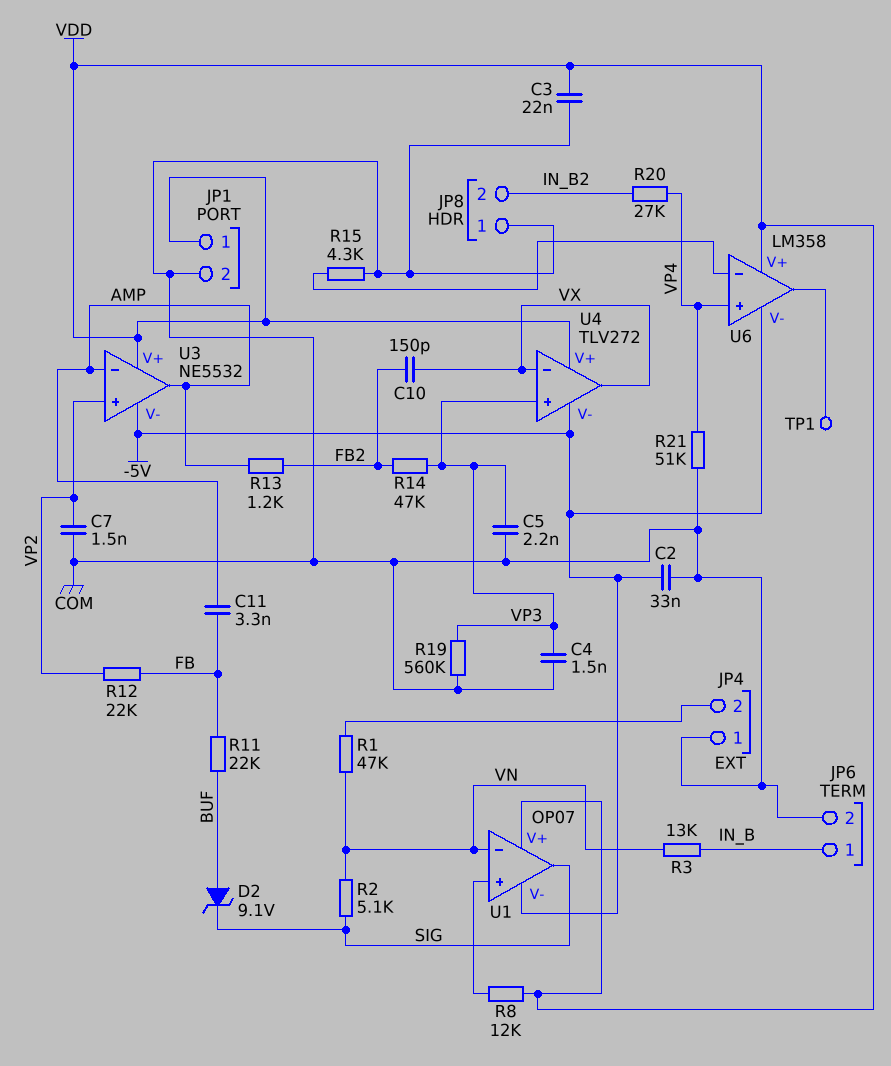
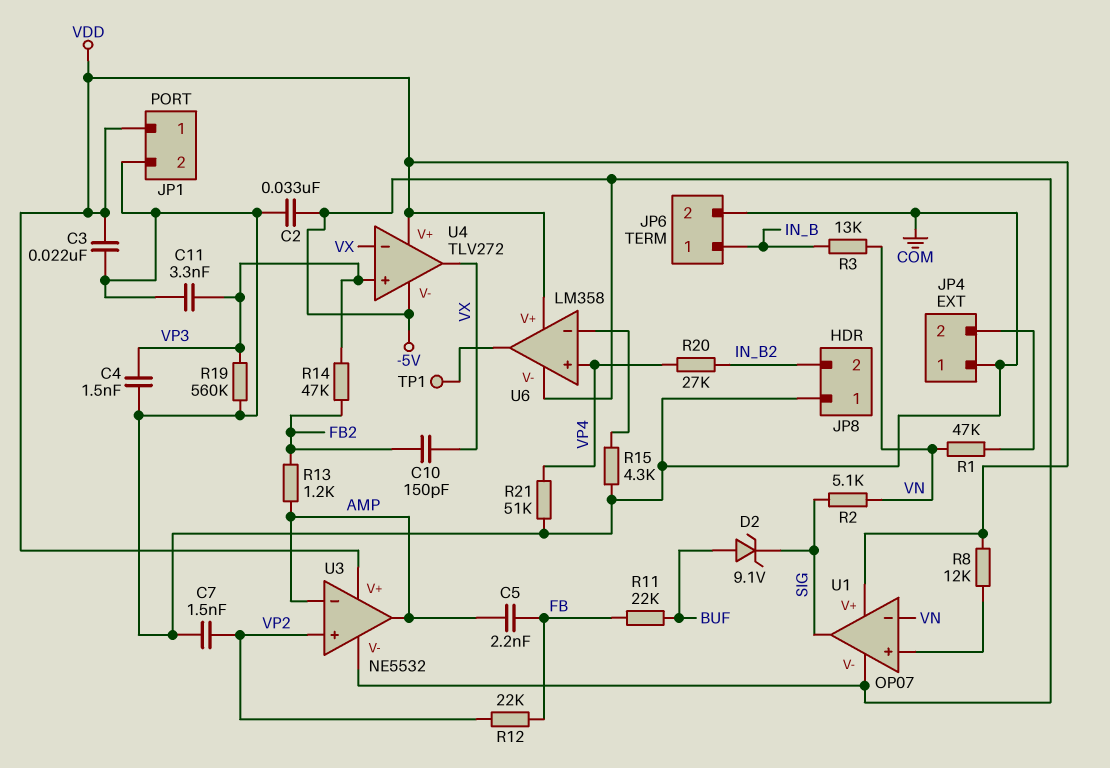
C5: 2.2nF (COM, VP3) -> 2.2nF (AMP, FB)
C11: 3.3nF (AMP, FB) -> 3.3nF (COM, VP3)

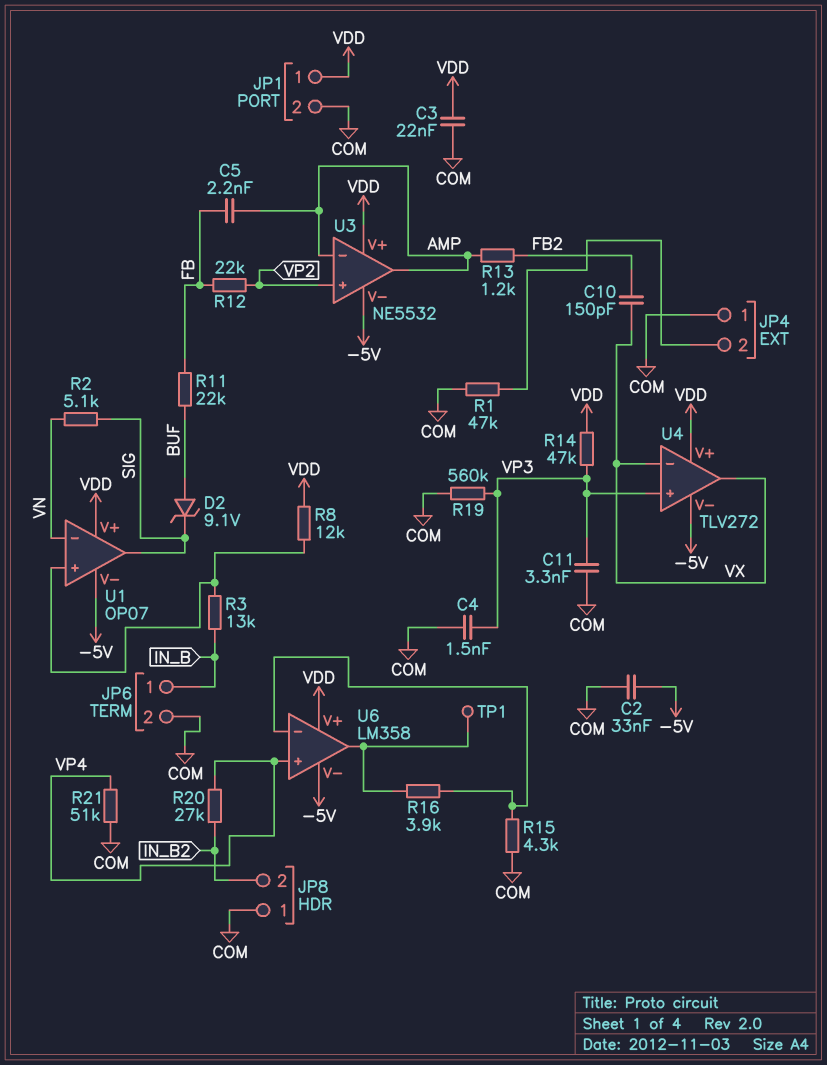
C7: 1.5nF (COM, VP2) -> none
R1: 47k (JP4/2, VN) -> 47k (COM, JP4/2)
R3: 13k (IN_B, VN) -> 13k (IN_B, U1/in+)
R14: 47k (FB2, VP3) -> 47k (VDD, VP3)
R16: none -> 3.9k (U6/in-, U6/out)

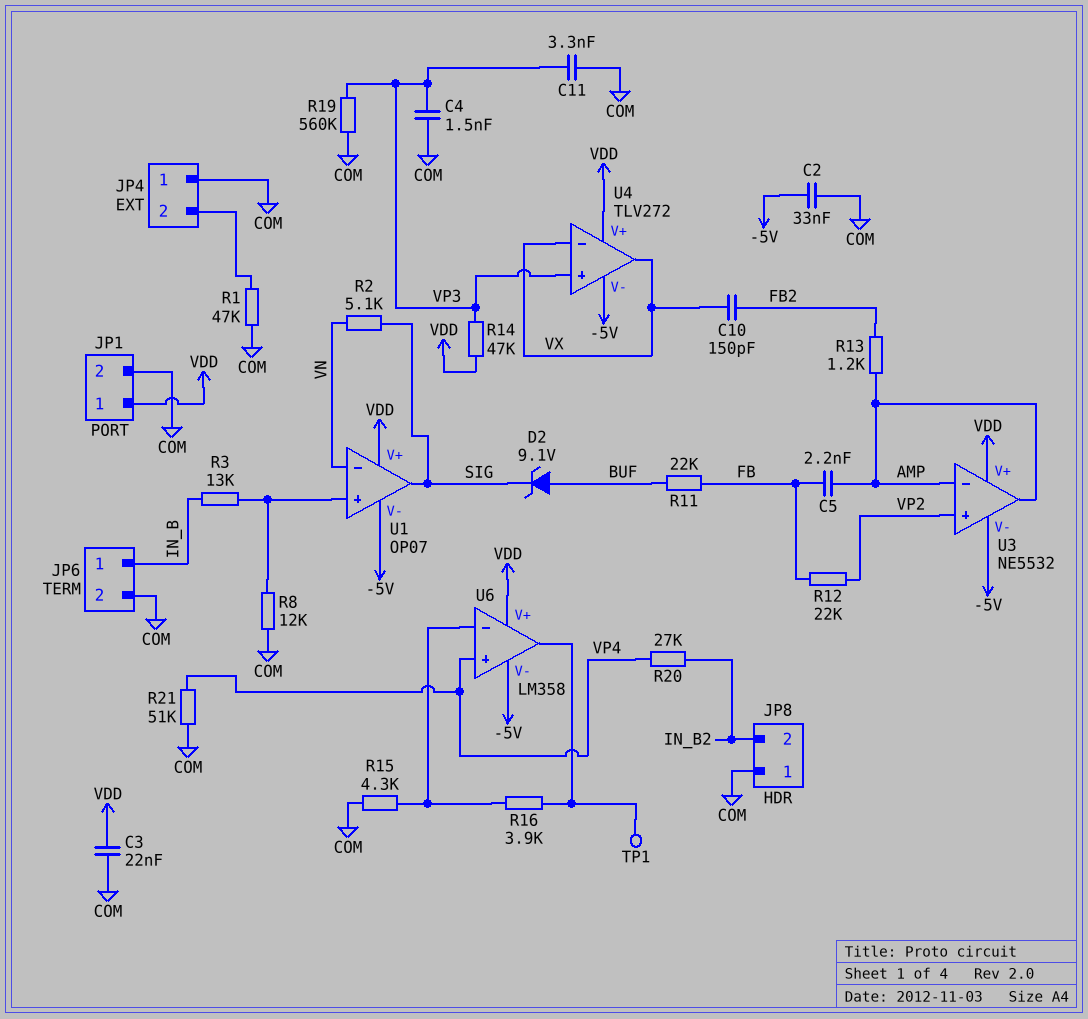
R8: 12k (U1/in+, VDD) -> 12k (COM, U1/in+)

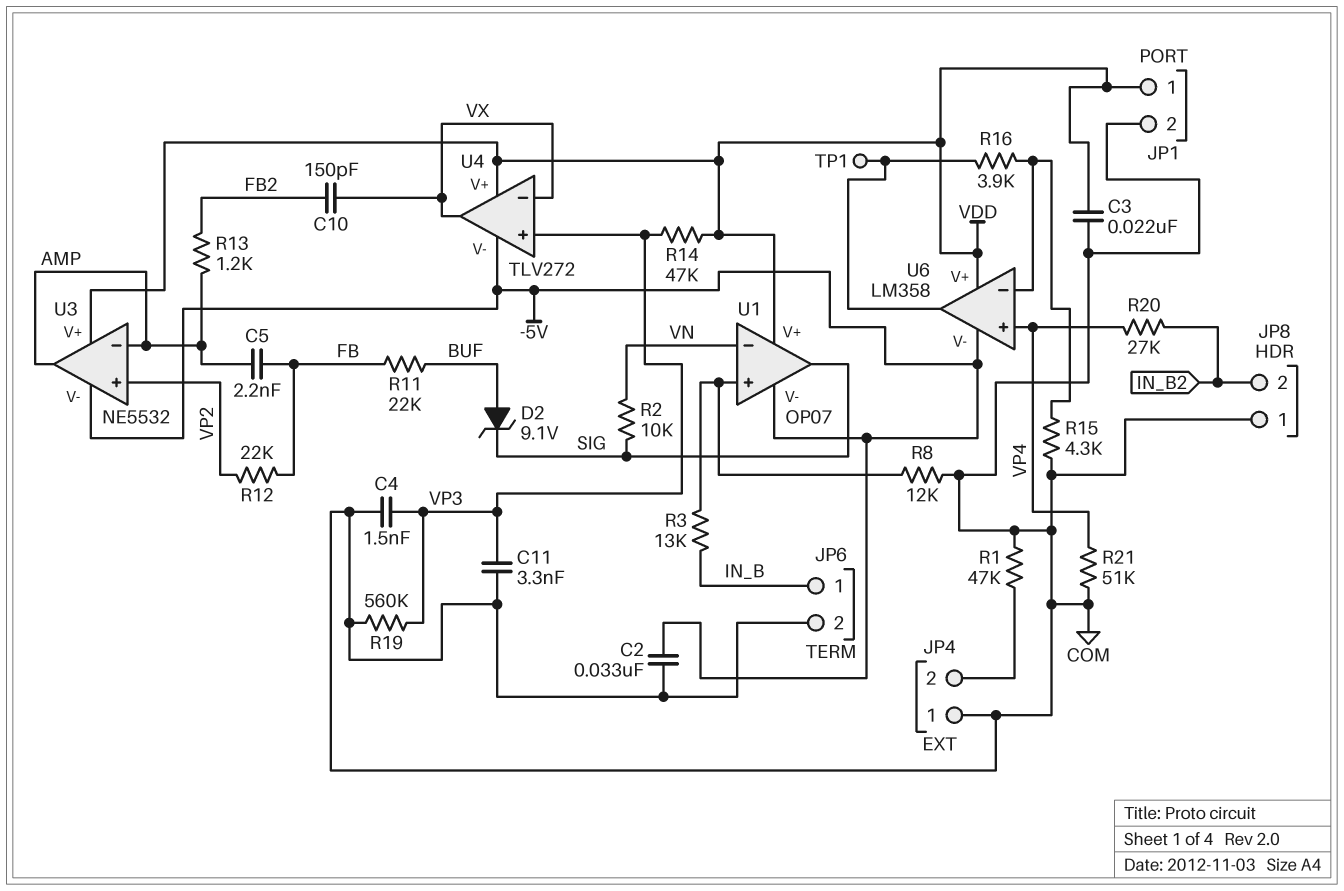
R2: 5.1k (SIG, VN) -> 10k (SIG, VN)

